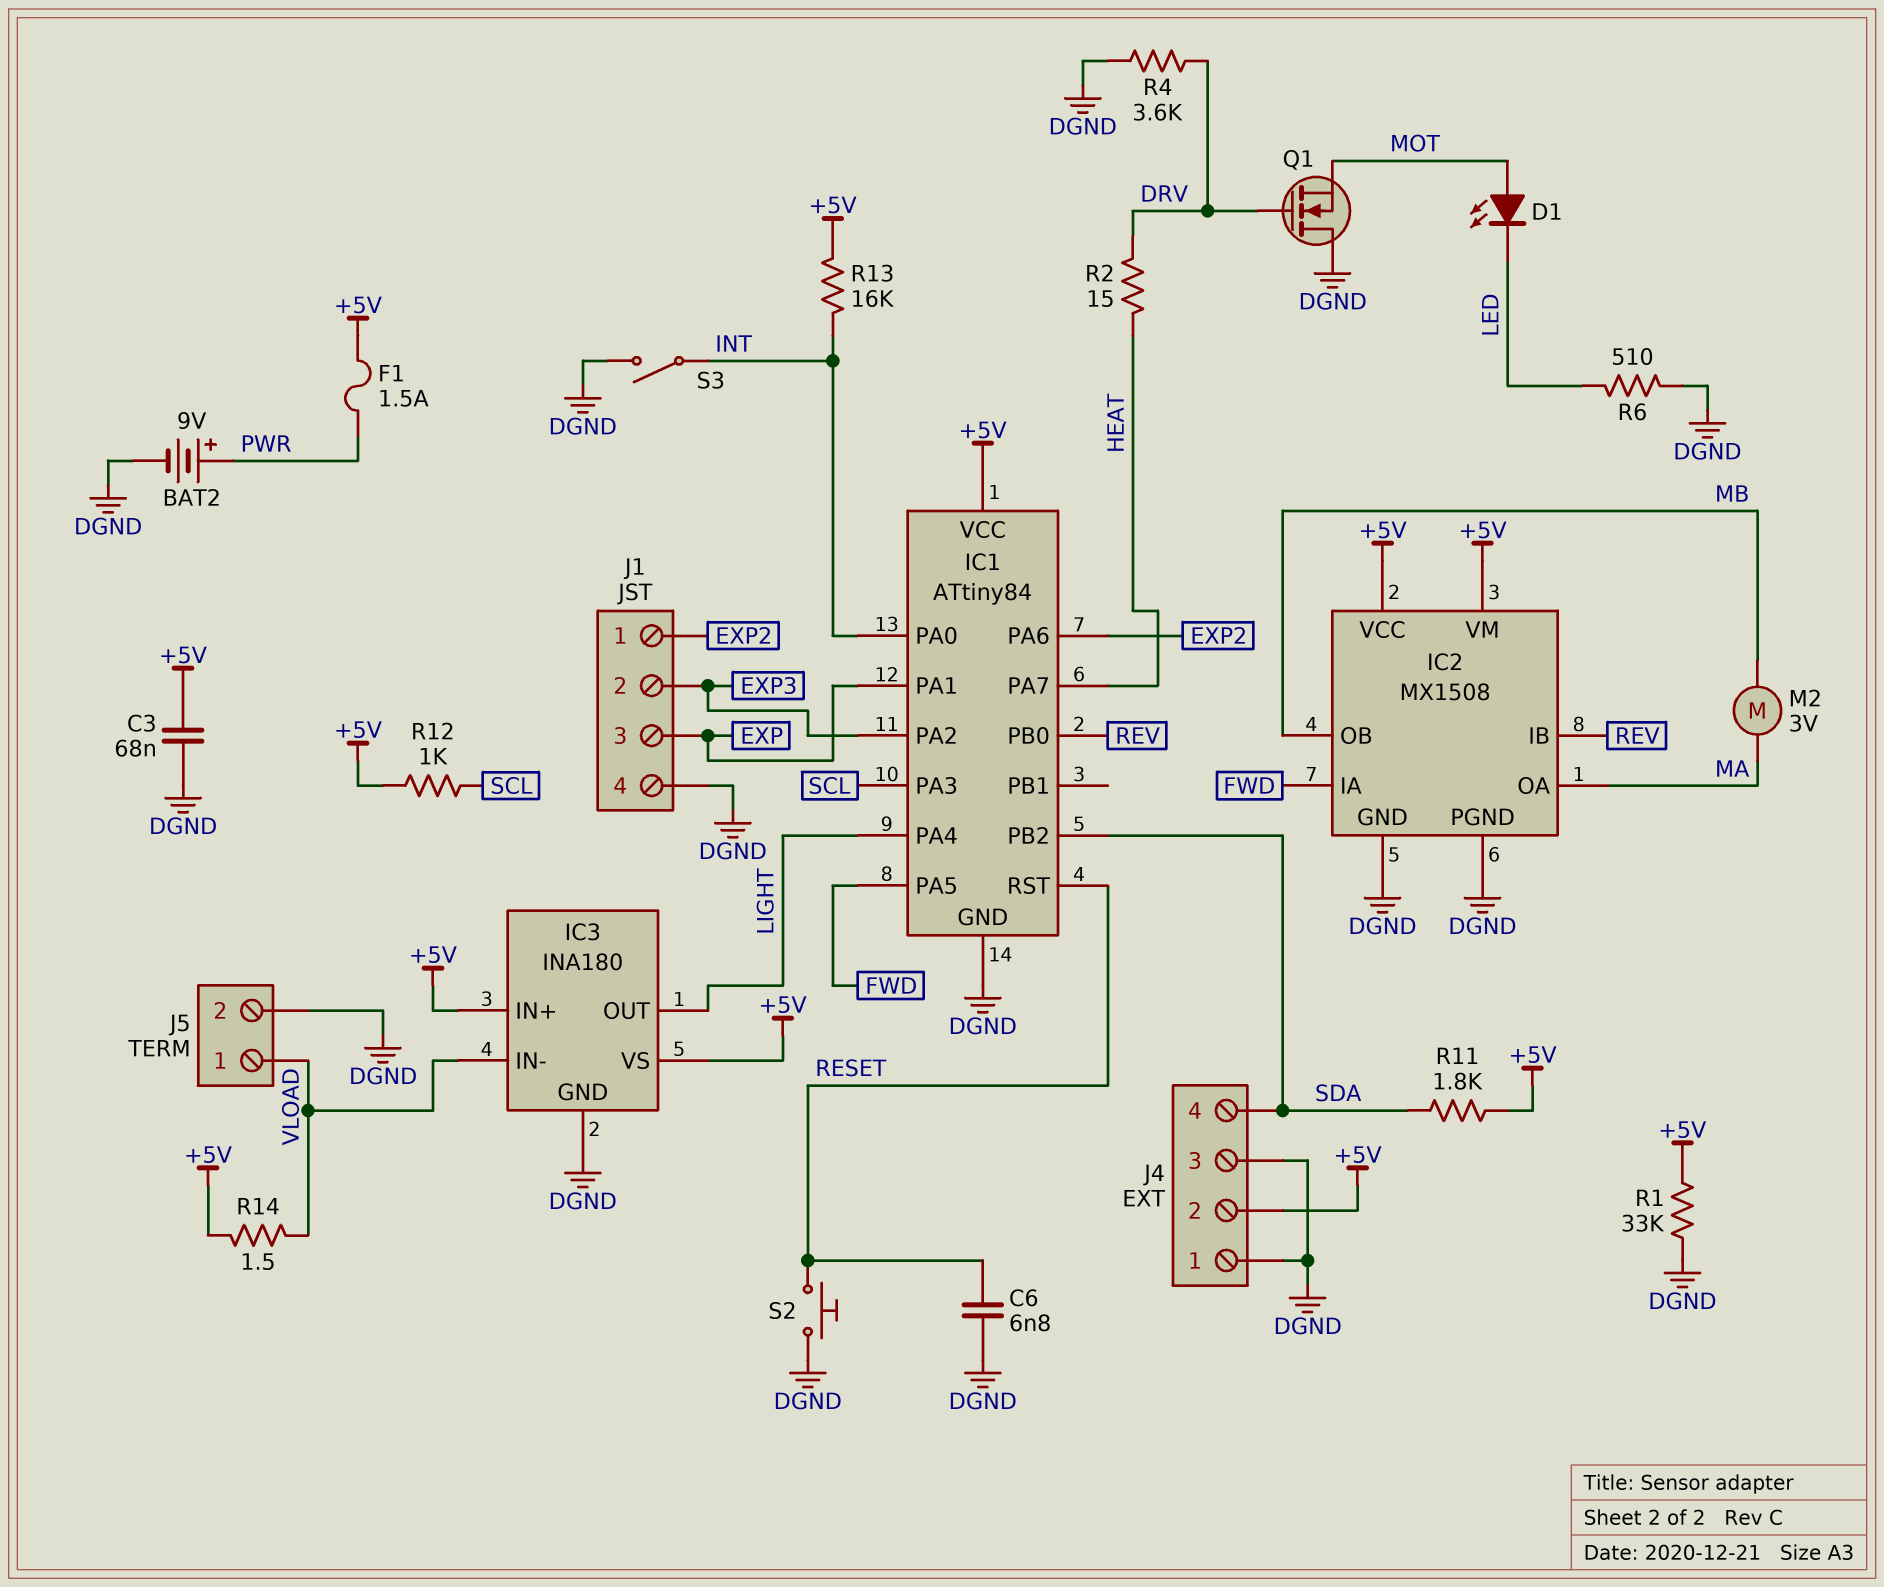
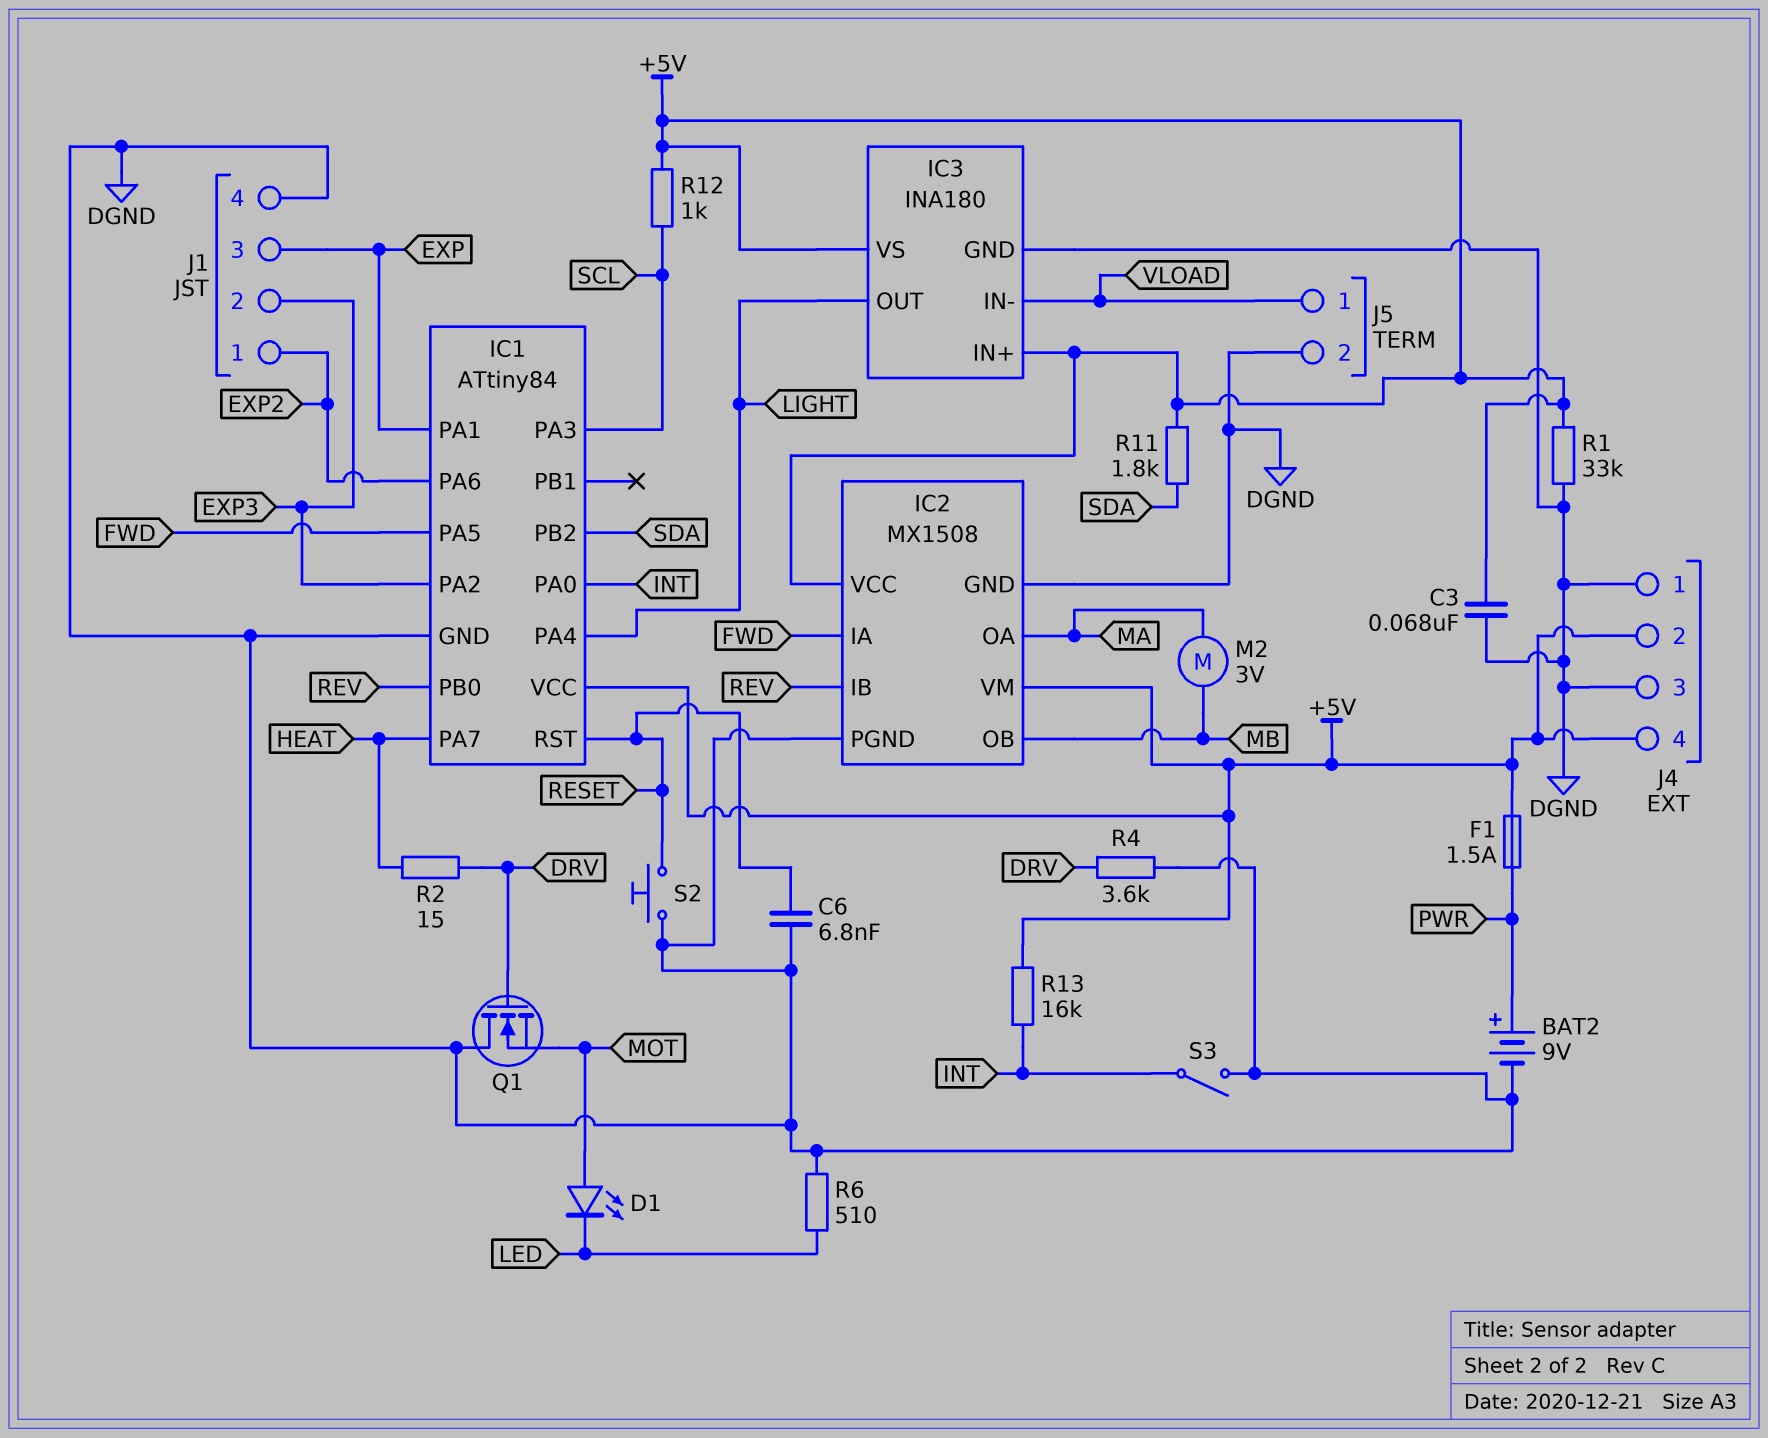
J4 pin 4: SDA -> +5V
R14: 1.5 (+5V, VLOAD) -> none

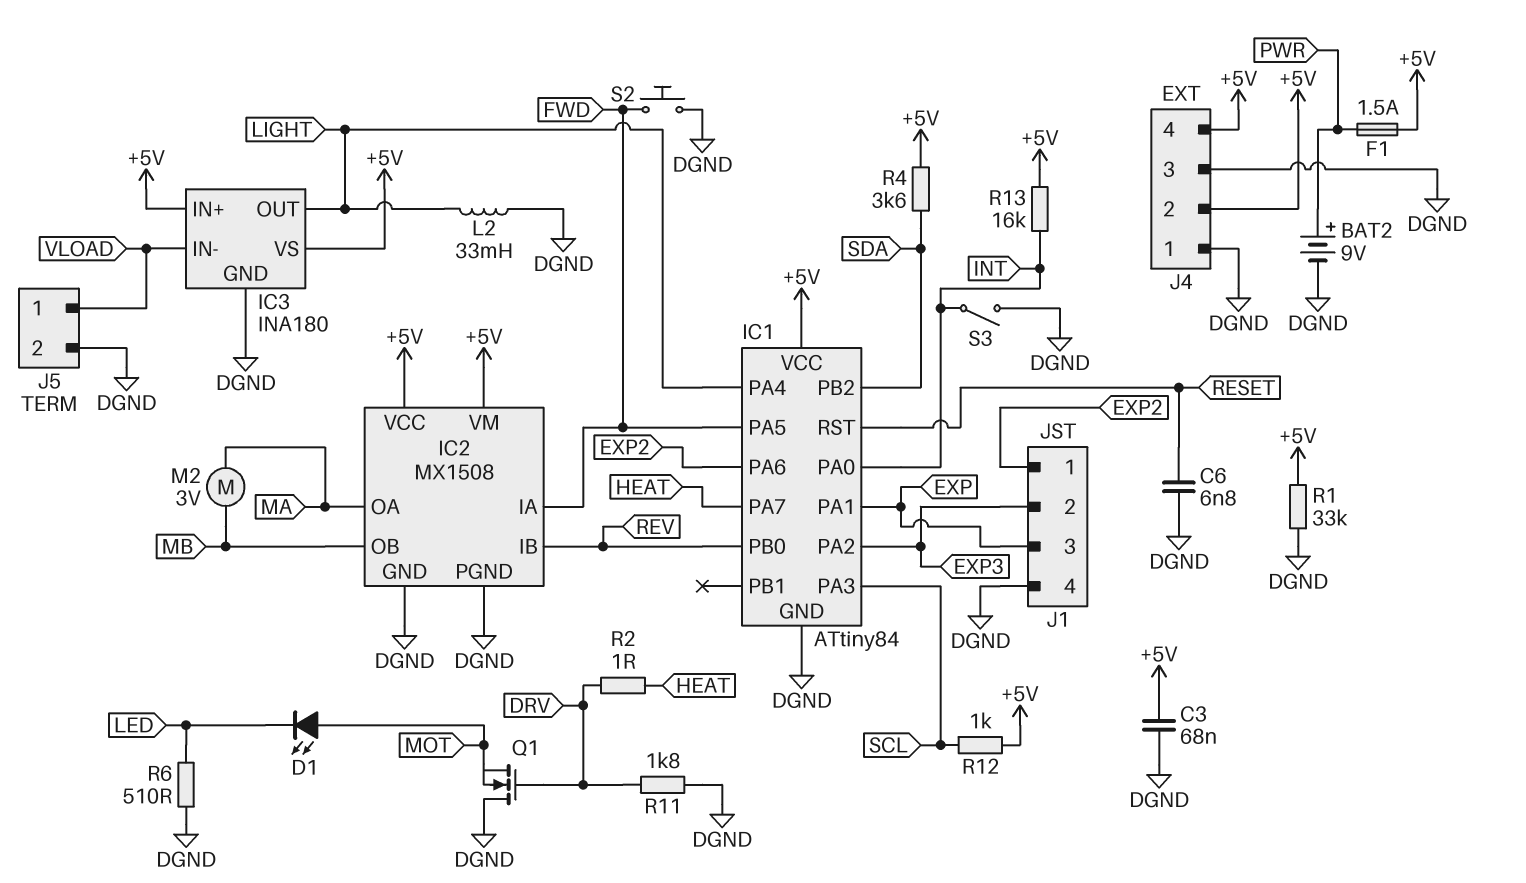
L2: none -> 33mH (DGND, LIGHT)
R2: 15 (DRV, HEAT) -> 1 (DRV, HEAT)
R4: 3.6k (DGND, DRV) -> 3.6k (+5V, SDA)
R11: 1.8k (+5V, SDA) -> 1.8k (DGND, DRV)
S2: button (DGND, RESET) -> button (DGND, FWD)

